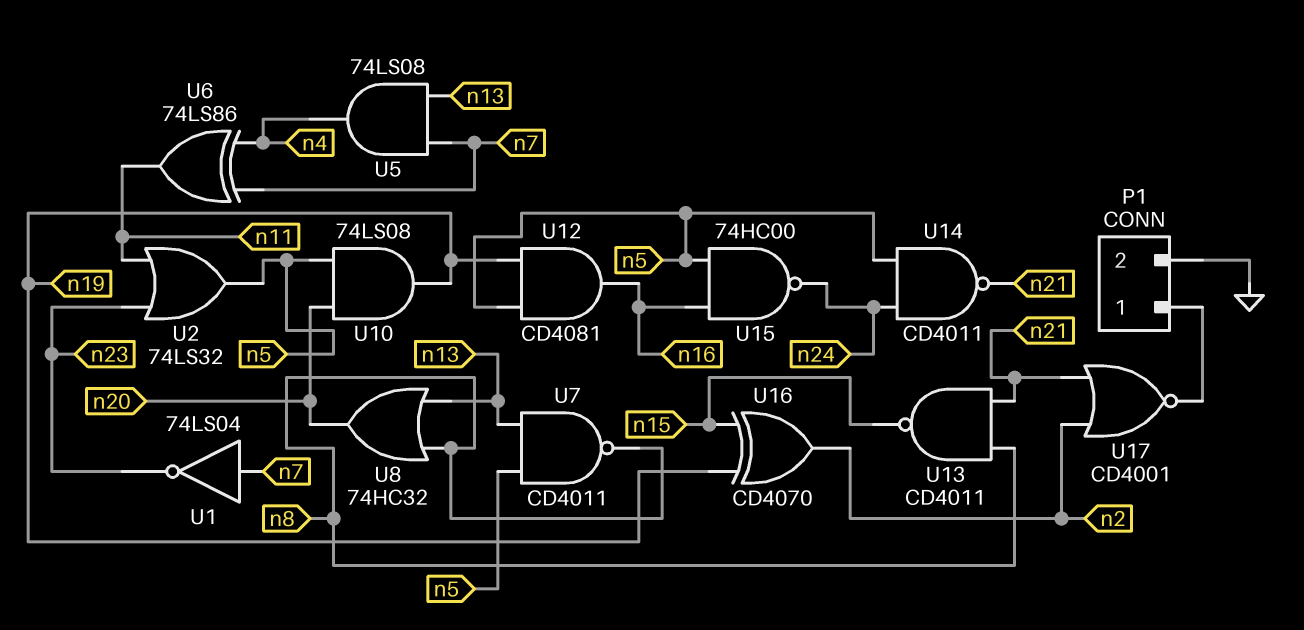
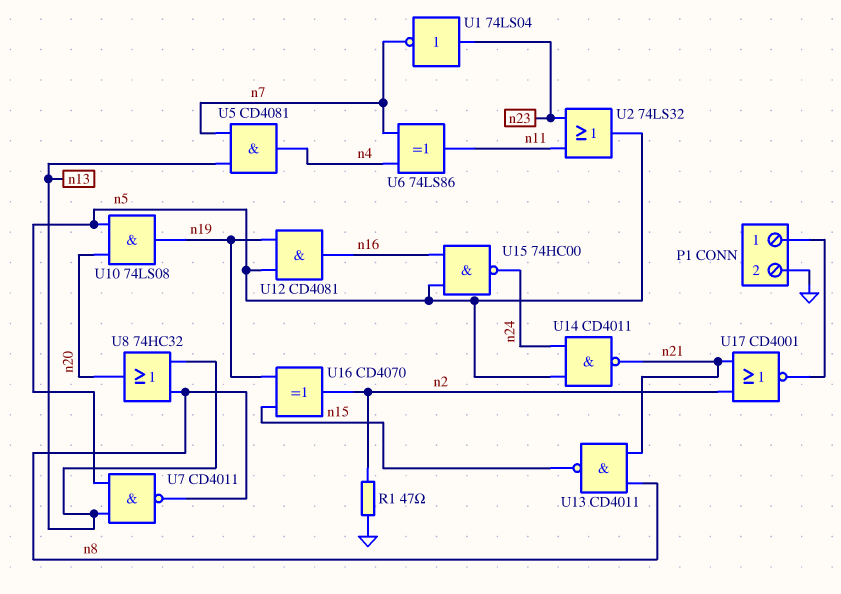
R1: none -> 47 (GND, n2)
U1: NOT 74LS04 (in n7, out n23) -> NOT 74LS04 (in n23, out n7)
U5: AND 74LS08 (in n7, in n13, out n4) -> AND CD4081 (in n7, in n13, out n4)

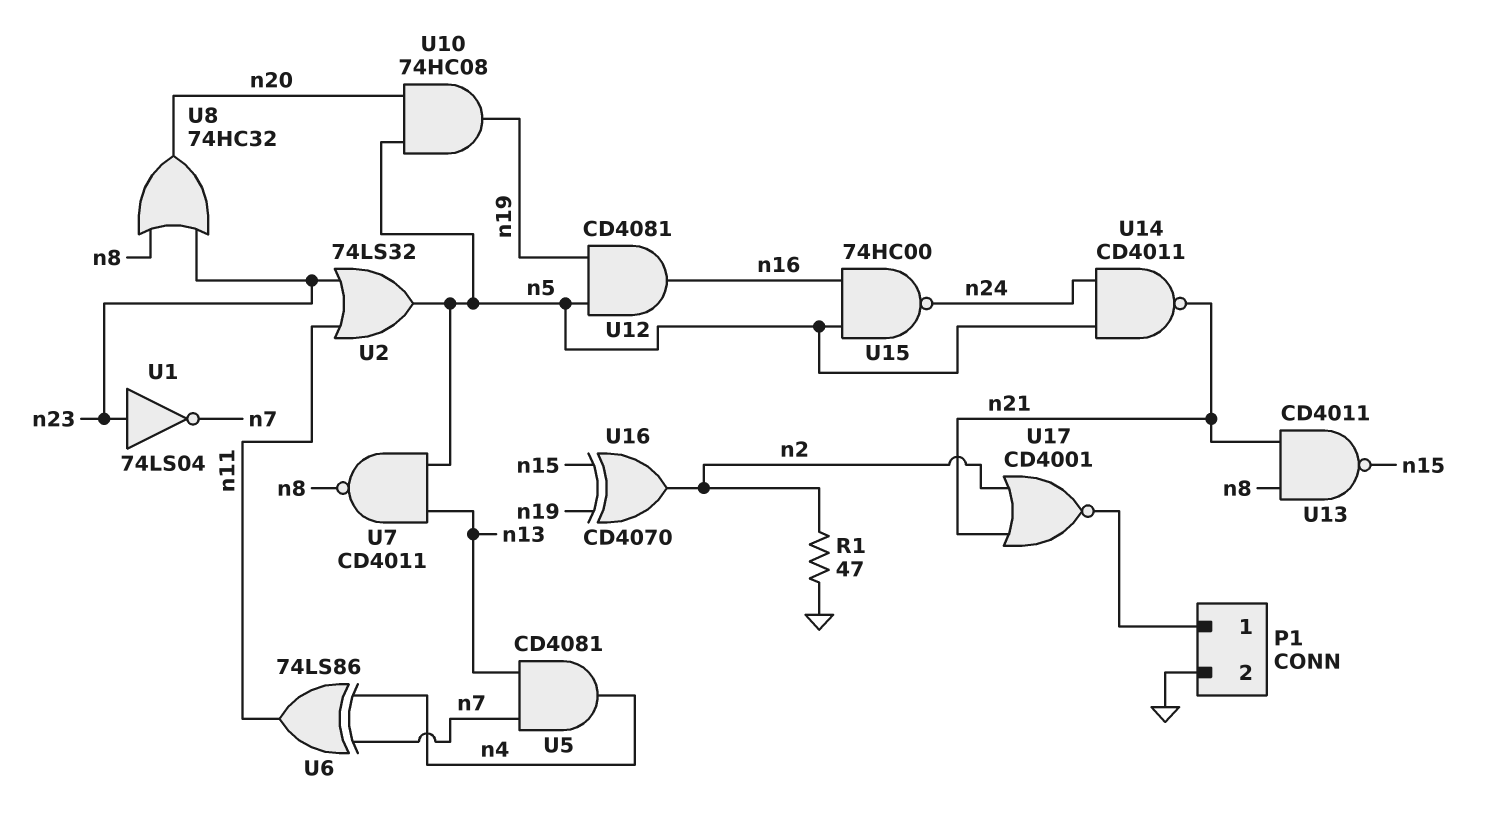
U8: OR 74HC32 (in n8, in n13, out n20) -> OR 74HC32 (in n8, in n23, out n20)
U10: AND 74LS08 (in n5, in n20, out n19) -> AND 74HC08 (in n5, in n20, out n19)

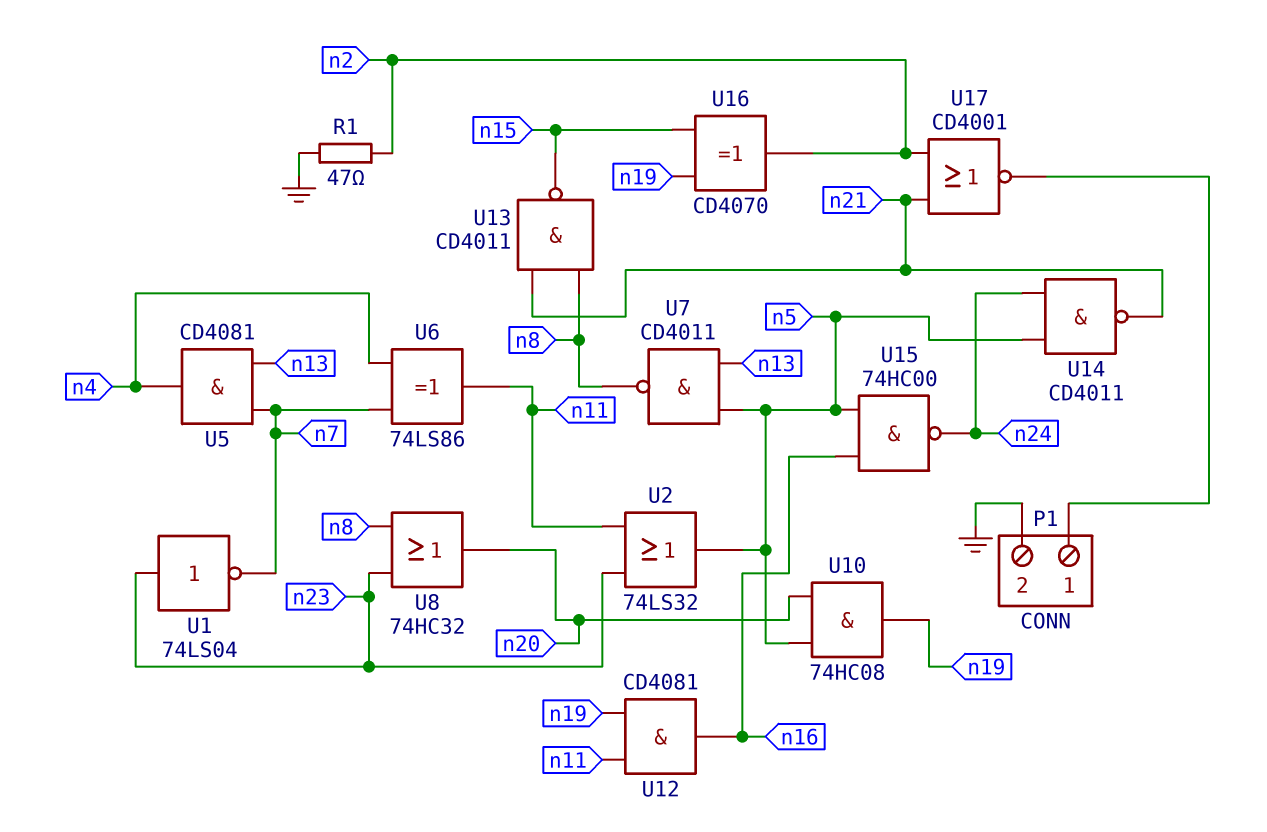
U12: AND CD4081 (in n5, in n19, out n16) -> AND CD4081 (in n11, in n19, out n16)

